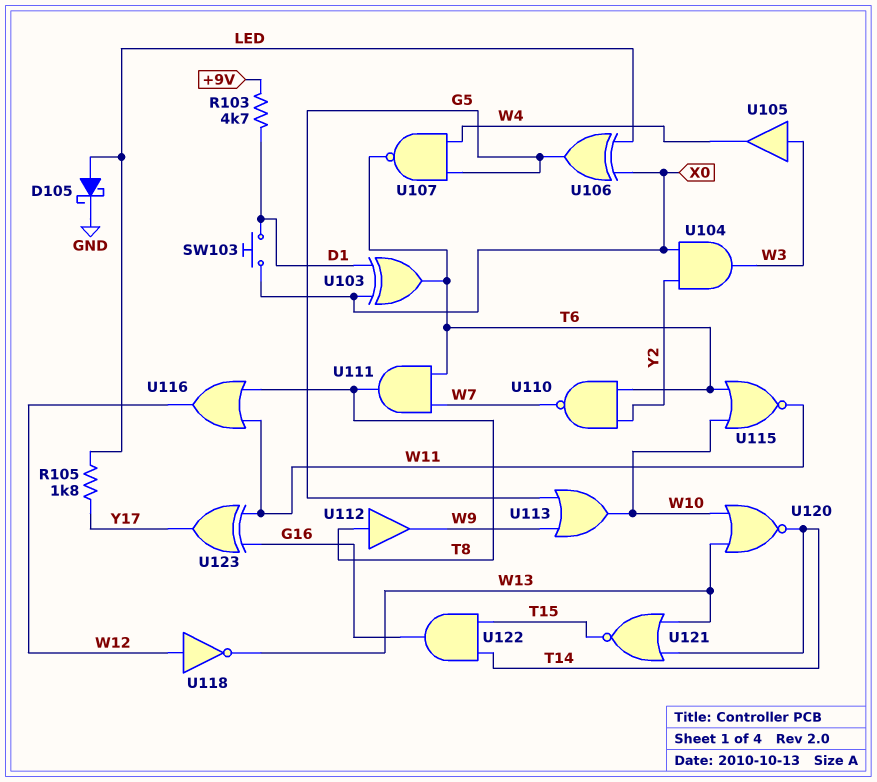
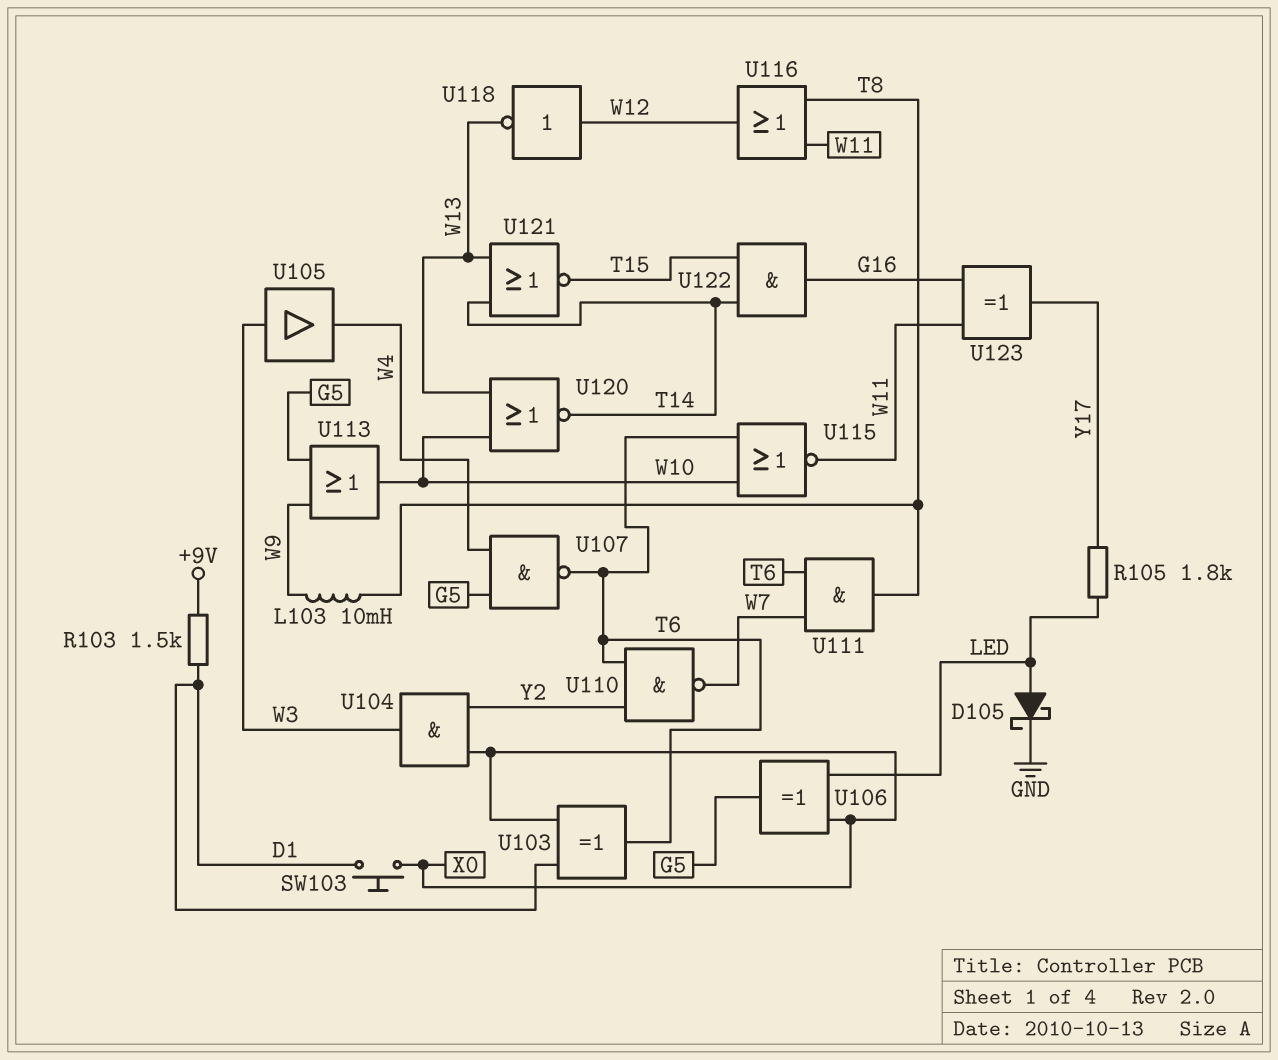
L103: none -> 10mH (T8, W9)
R103: 4.7k (+9V, D1) -> 1.5k (+9V, D1)
U112: buffer (in T8, out W9) -> none

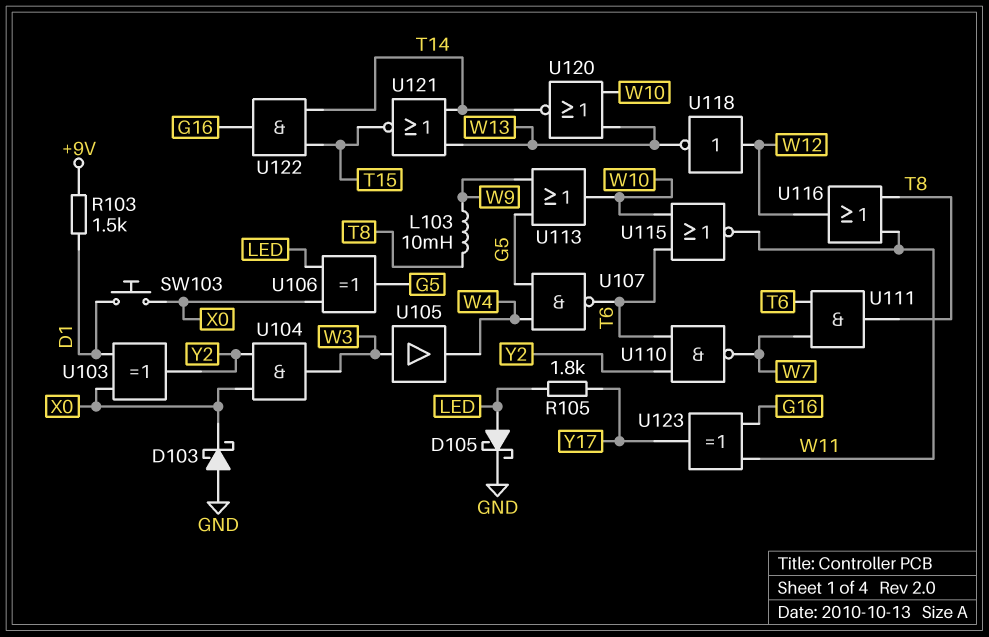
D103: none -> schottky (A GND, K X0)
U103: XOR (in D1, in X0, out T6) -> XOR (in D1, in X0, out Y2)

